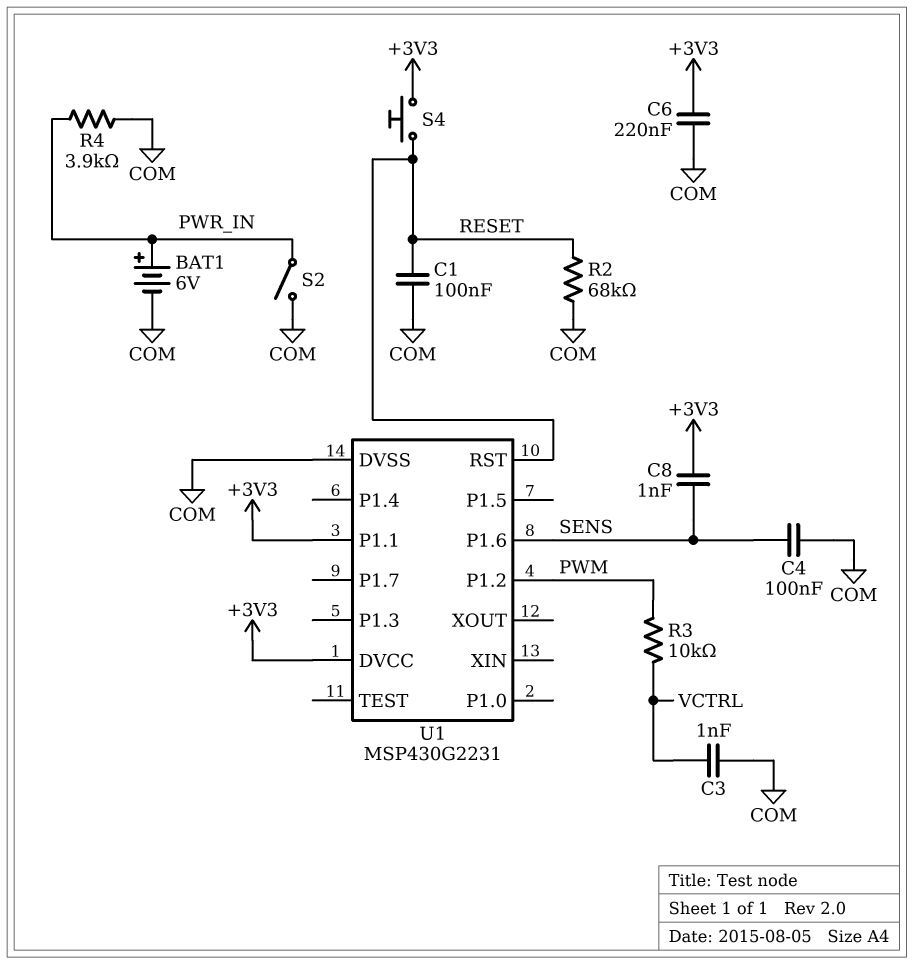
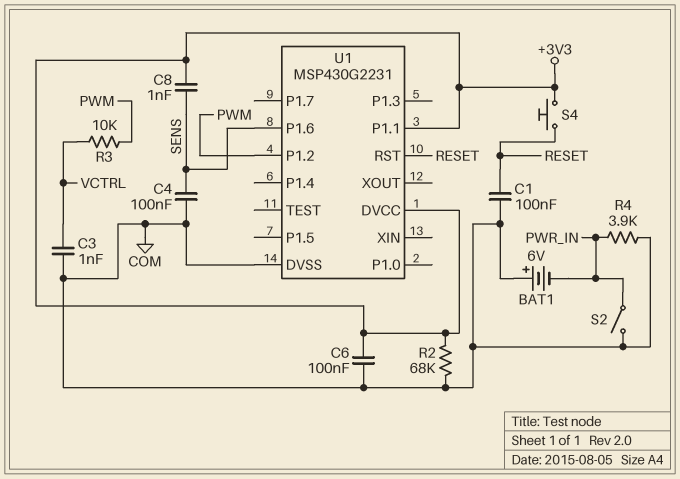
BAT1: 6V (plus PWR_IN, minus COM) -> 6V (plus COM, minus PWR_IN)
C6: 220nF (+3V3, COM) -> 100nF (+3V3, COM)
R2: 68k (COM, RESET) -> 68k (+3V3, COM)

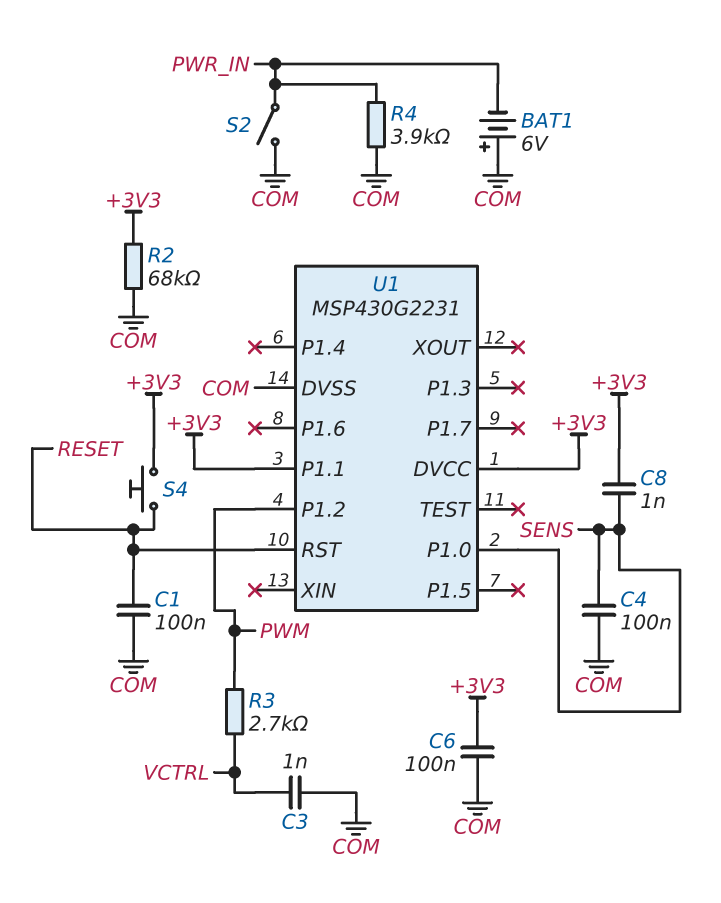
R3: 10k (PWM, VCTRL) -> 2.7k (PWM, VCTRL)
U1 pin P1.0: none -> SENS
U1 pin P1.6: SENS -> none

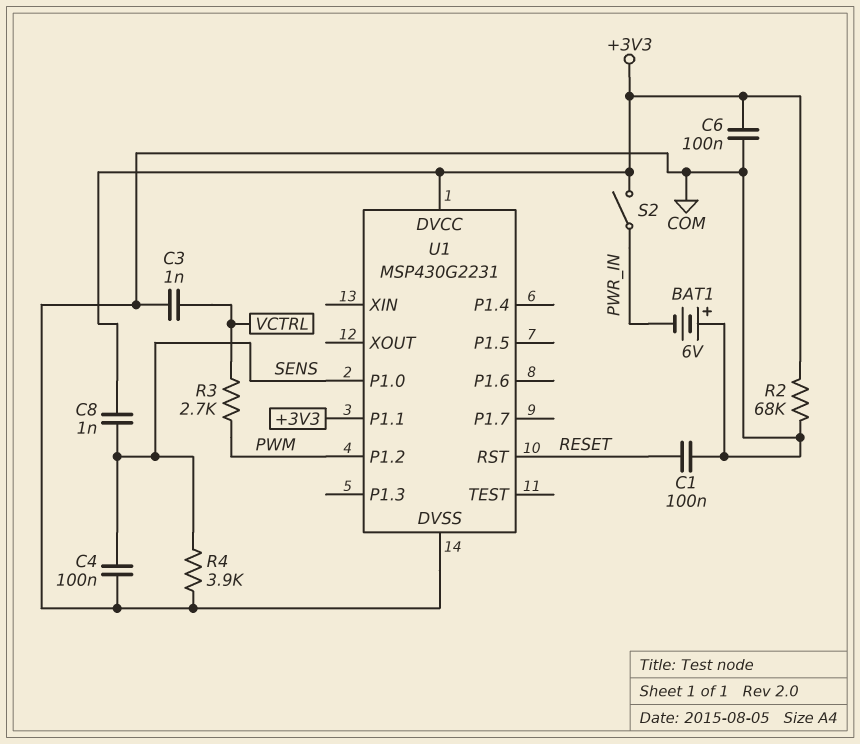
R4: 3.9k (COM, PWR_IN) -> 3.9k (COM, SENS)
S2: switch (COM, PWR_IN) -> switch (+3V3, PWR_IN)
S4: button (+3V3, RESET) -> none

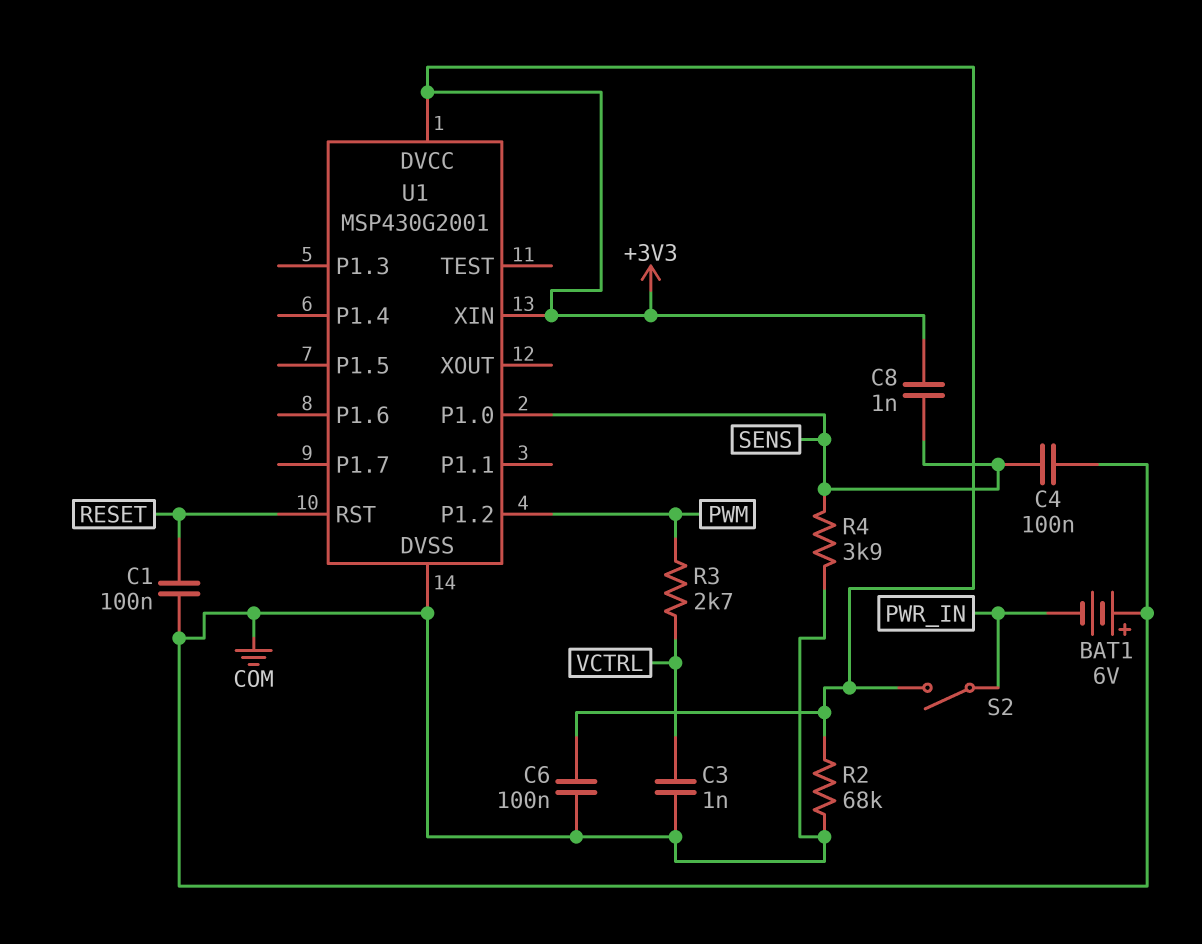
U1: MSP430G2231 -> MSP430G2001
U1 pin P1.1: +3V3 -> none
U1 pin XIN: none -> +3V3

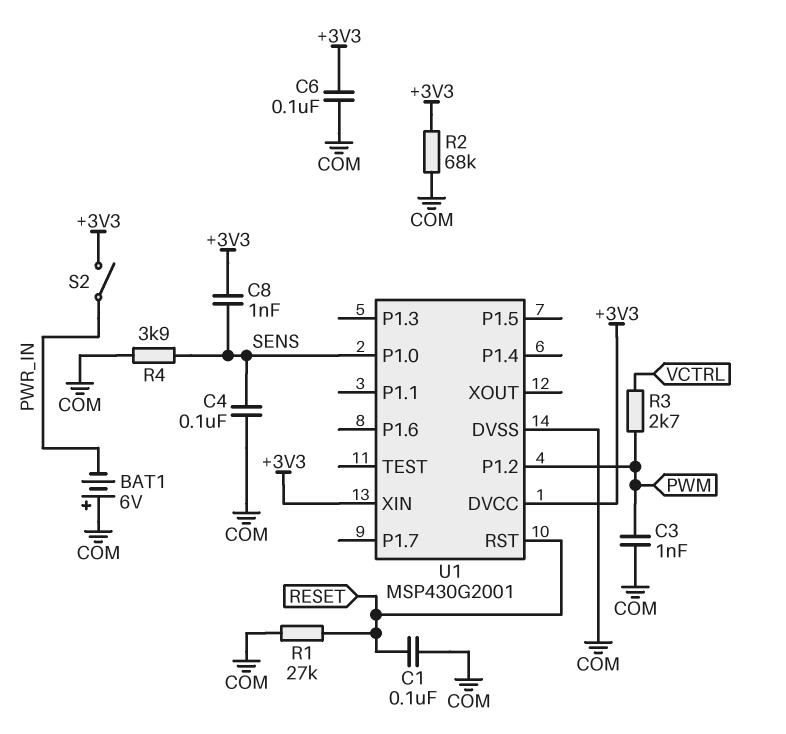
C3: 1nF (COM, VCTRL) -> 1nF (COM, PWM)
R1: none -> 27k (COM, RESET)

